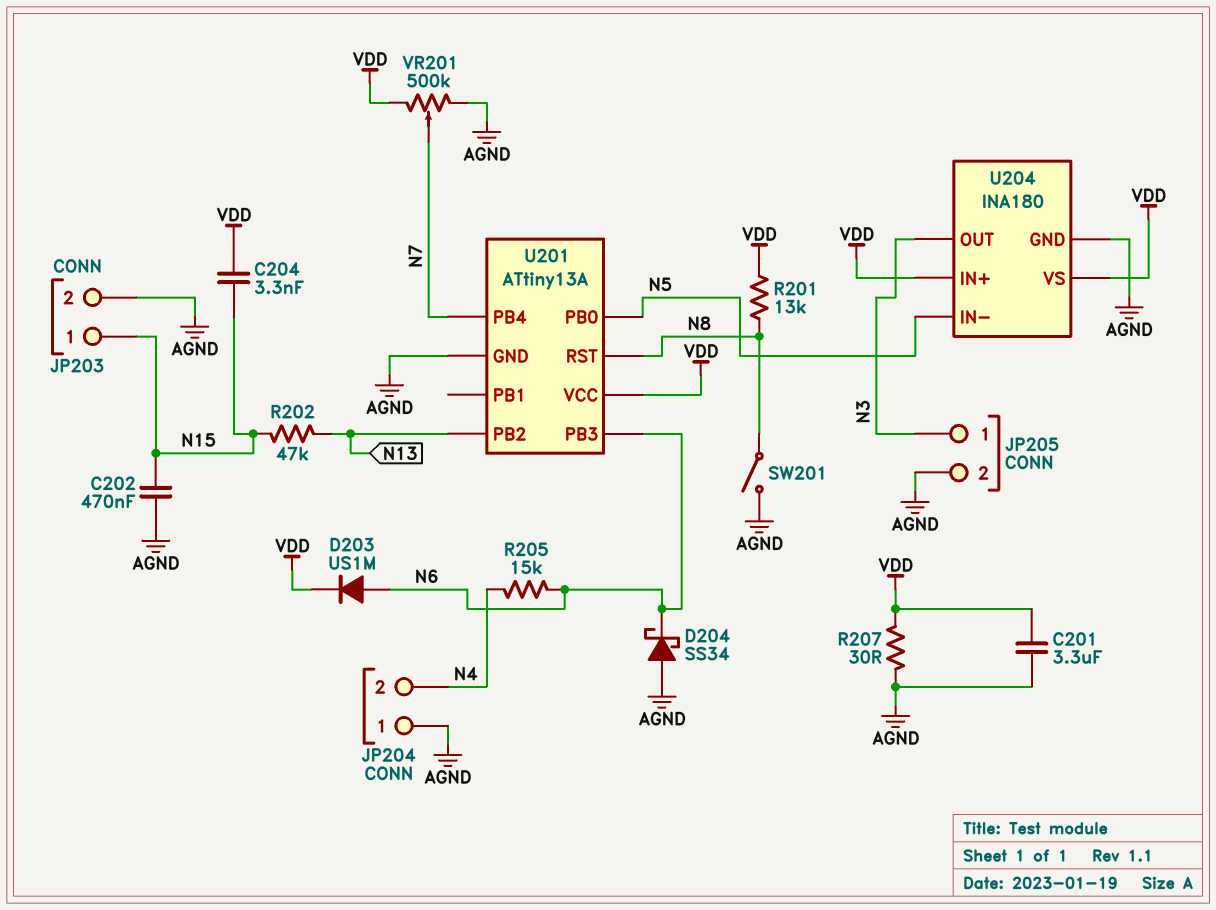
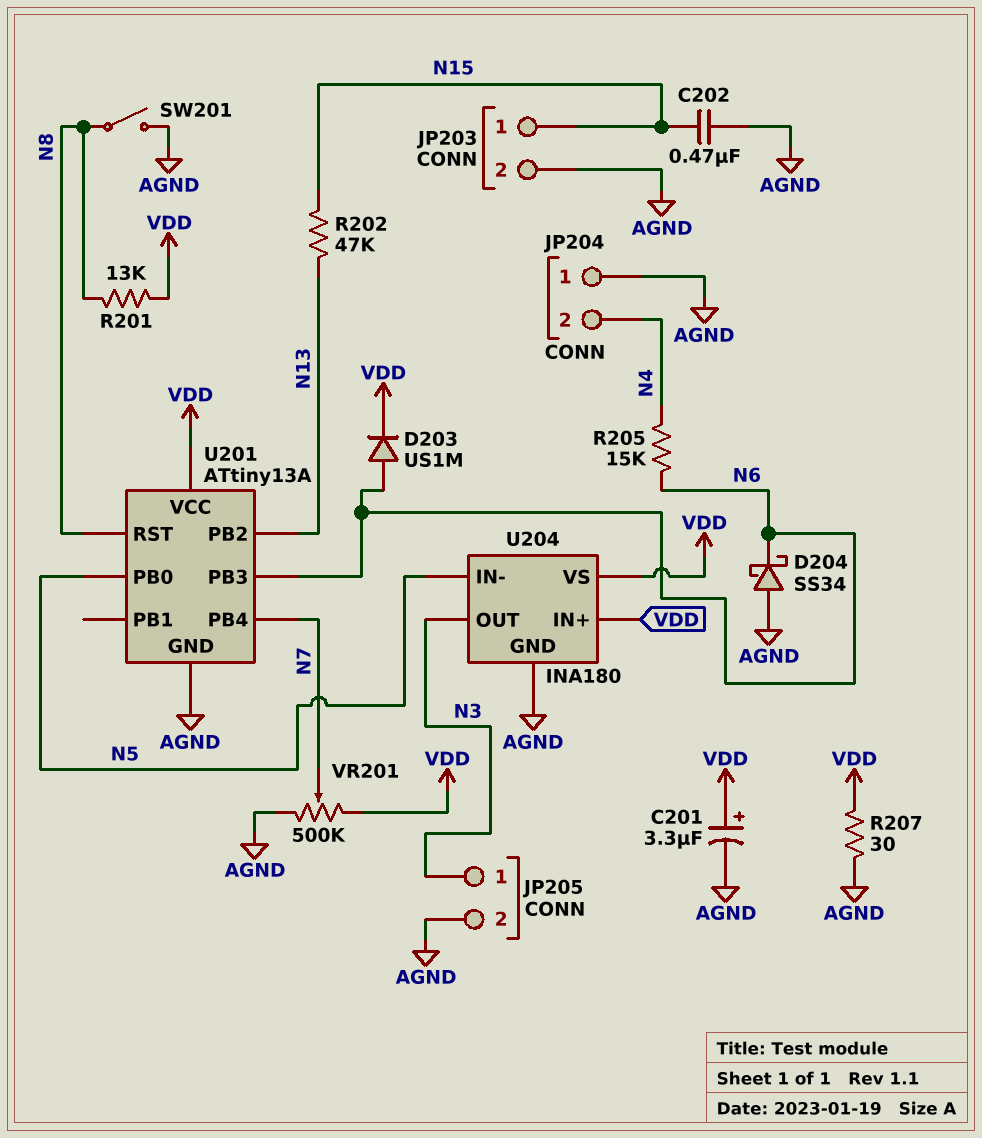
C201: 3.3uF (AGND, VDD) -> 3.3uF (plus VDD, minus AGND)
C204: 3.3nF (N15, VDD) -> none

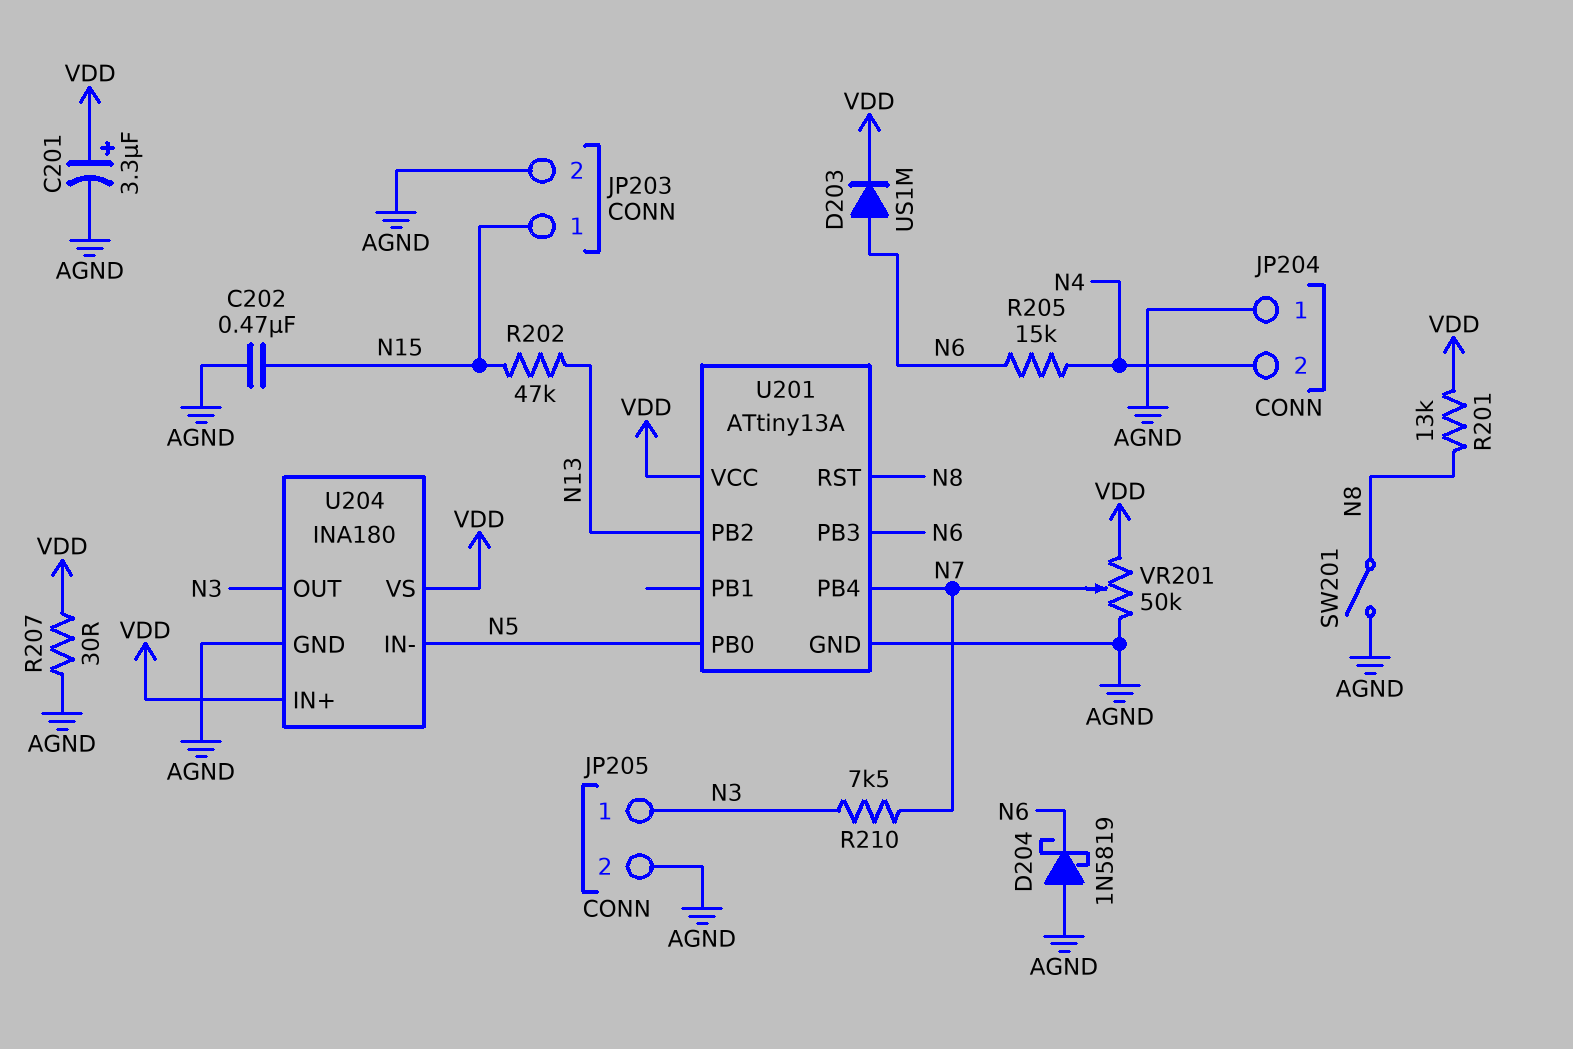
D204: schottky SS34 (A AGND, K N6) -> schottky 1N5819 (A AGND, K N6)
R210: none -> 7.5k (N3, N7)
VR201: 500k (AGND, VDD, wiper N7) -> 50k (AGND, VDD, wiper N7)

